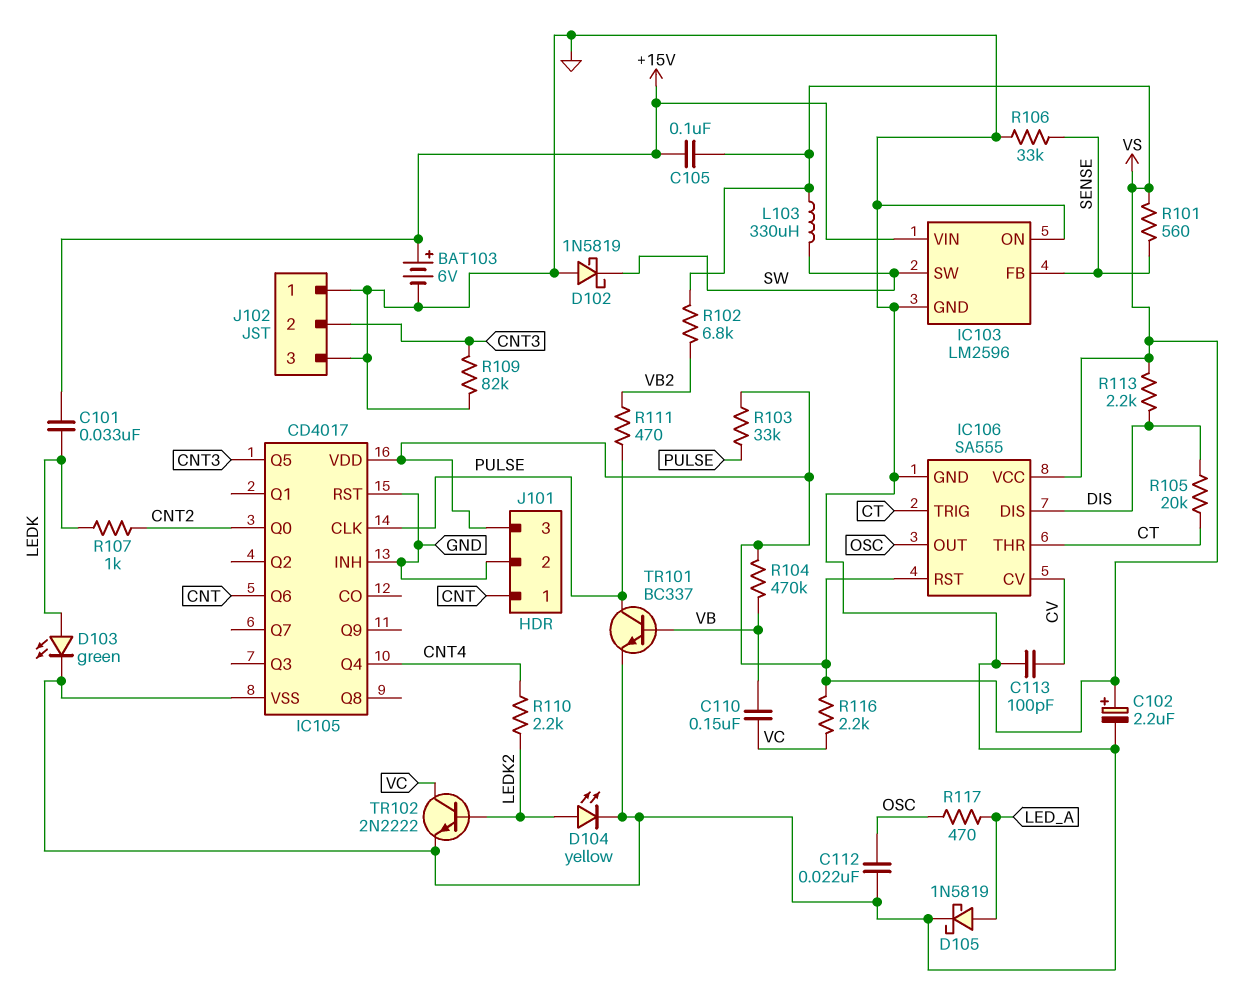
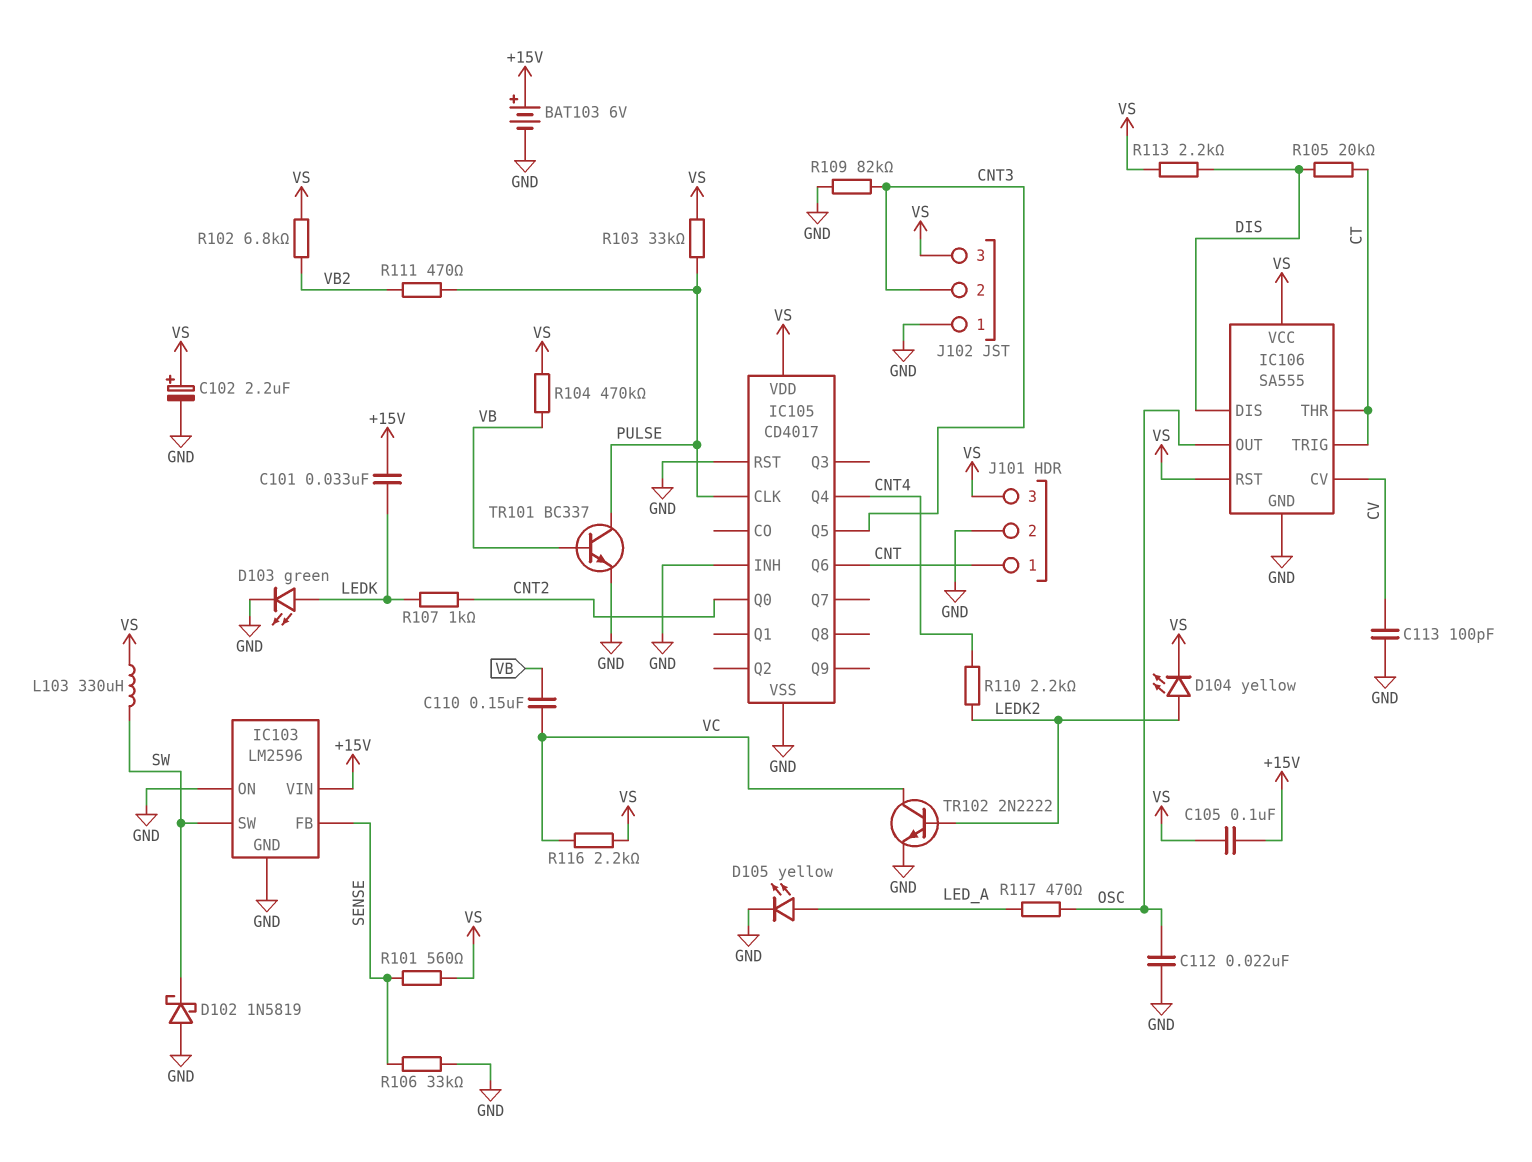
D104: LED yellow (A LEDK2, K GND) -> LED yellow (A LEDK2, K VS)
D105: schottky 1N5819 (A LED_A, K GND) -> LED yellow (A LED_A, K GND)
J102 pin 3: GND -> VS

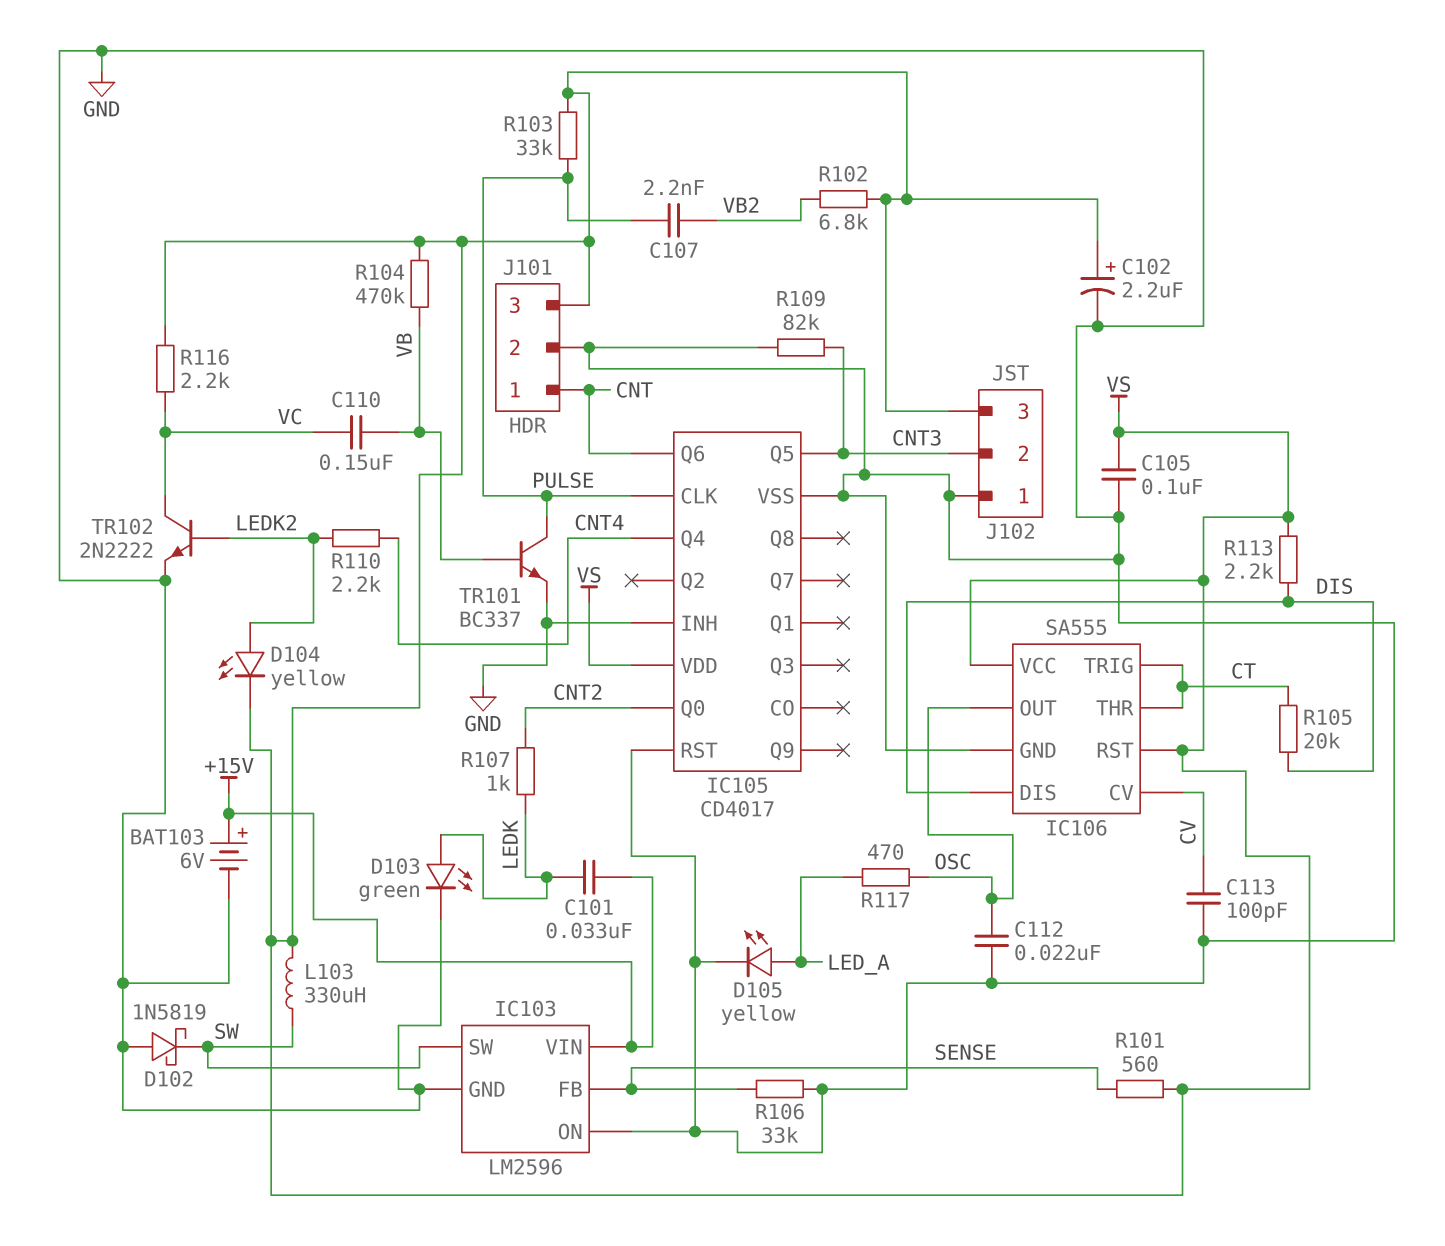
C105: 100nF (+15V, VS) -> 100nF (GND, VS)
C107: none -> 2.2nF (PULSE, VB2)
R111: 470 (PULSE, VB2) -> none

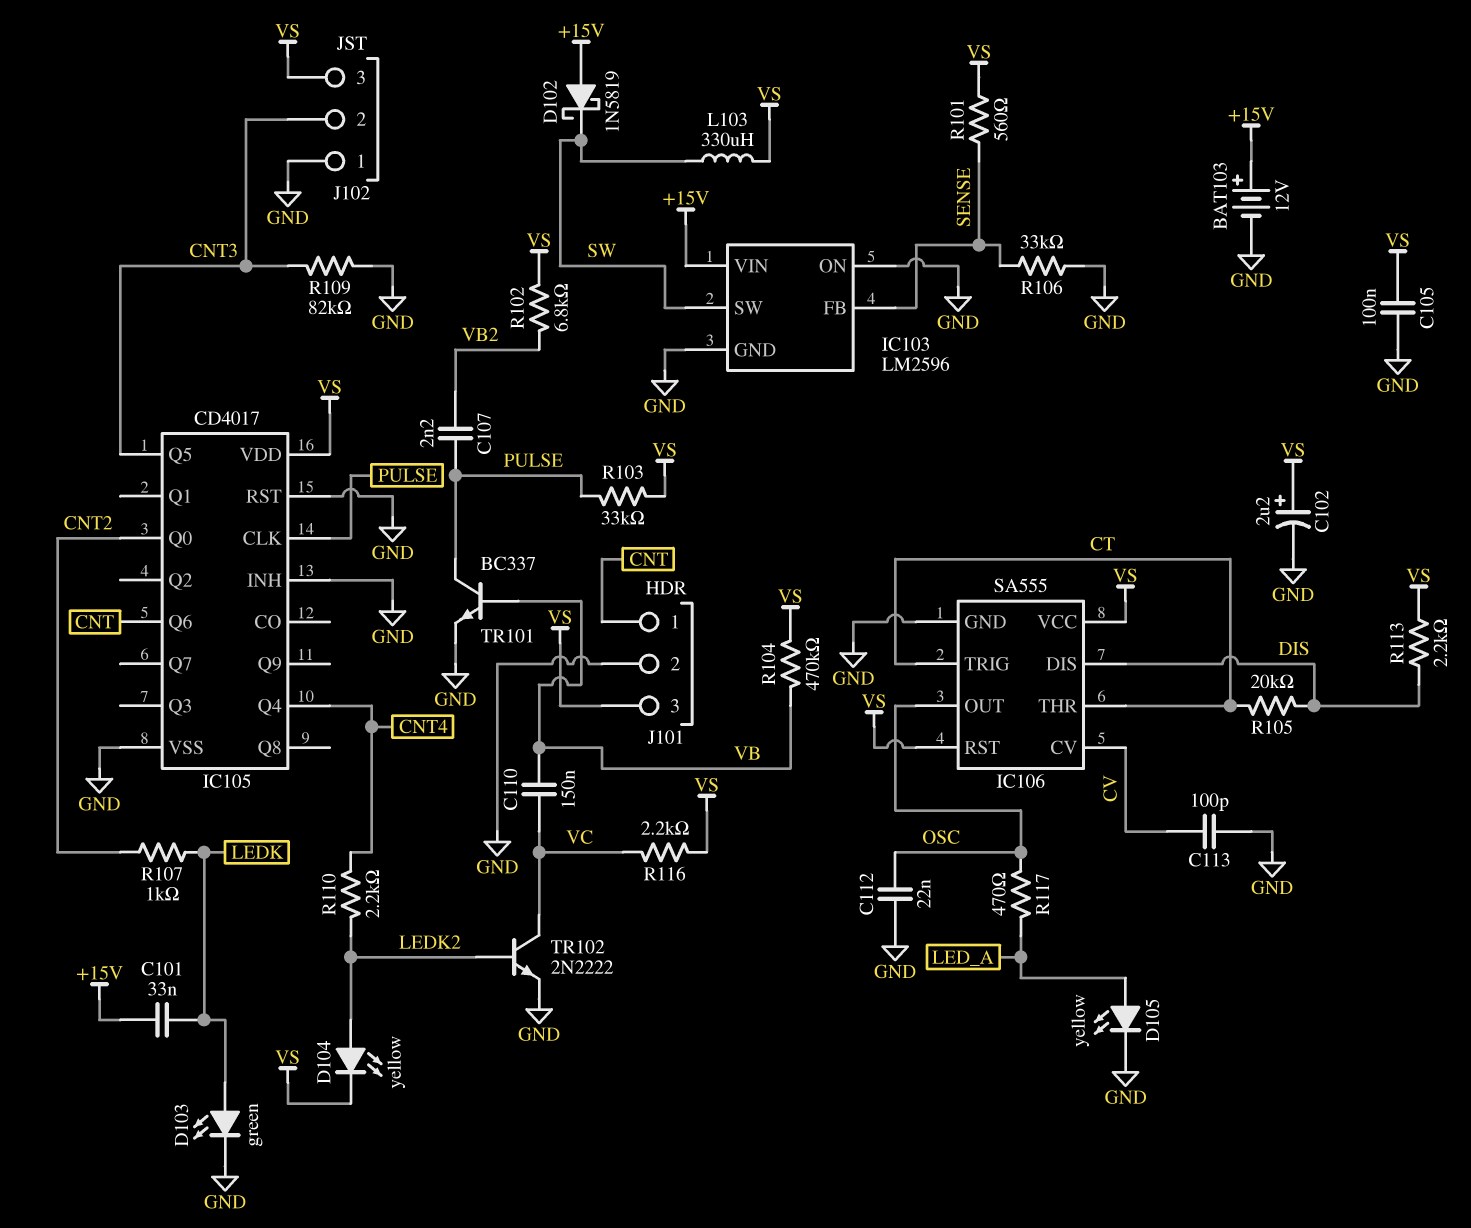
BAT103: 6V (plus +15V, minus GND) -> 12V (plus +15V, minus GND)
D102: schottky 1N5819 (A GND, K SW) -> schottky 1N5819 (A +15V, K SW)

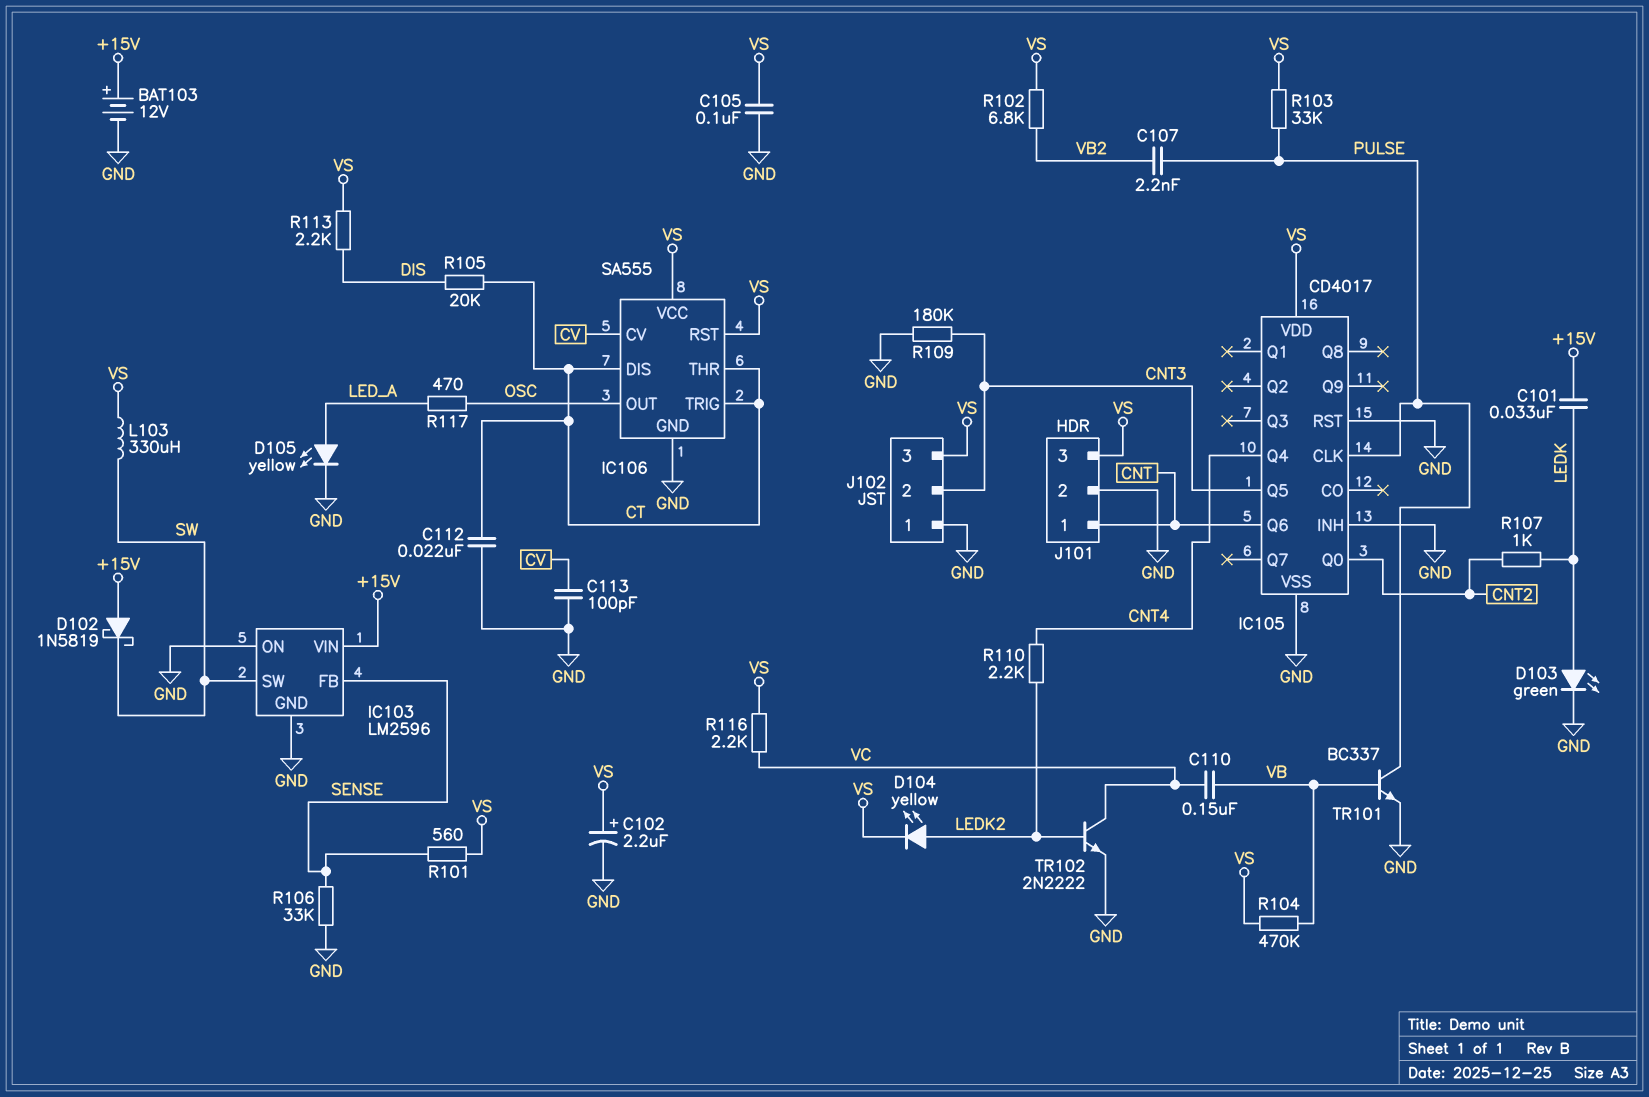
C112: 22nF (GND, OSC) -> 22nF (CT, GND)
IC106 pin DIS: DIS -> CT
R109: 82k (CNT3, GND) -> 180k (CNT3, GND)

